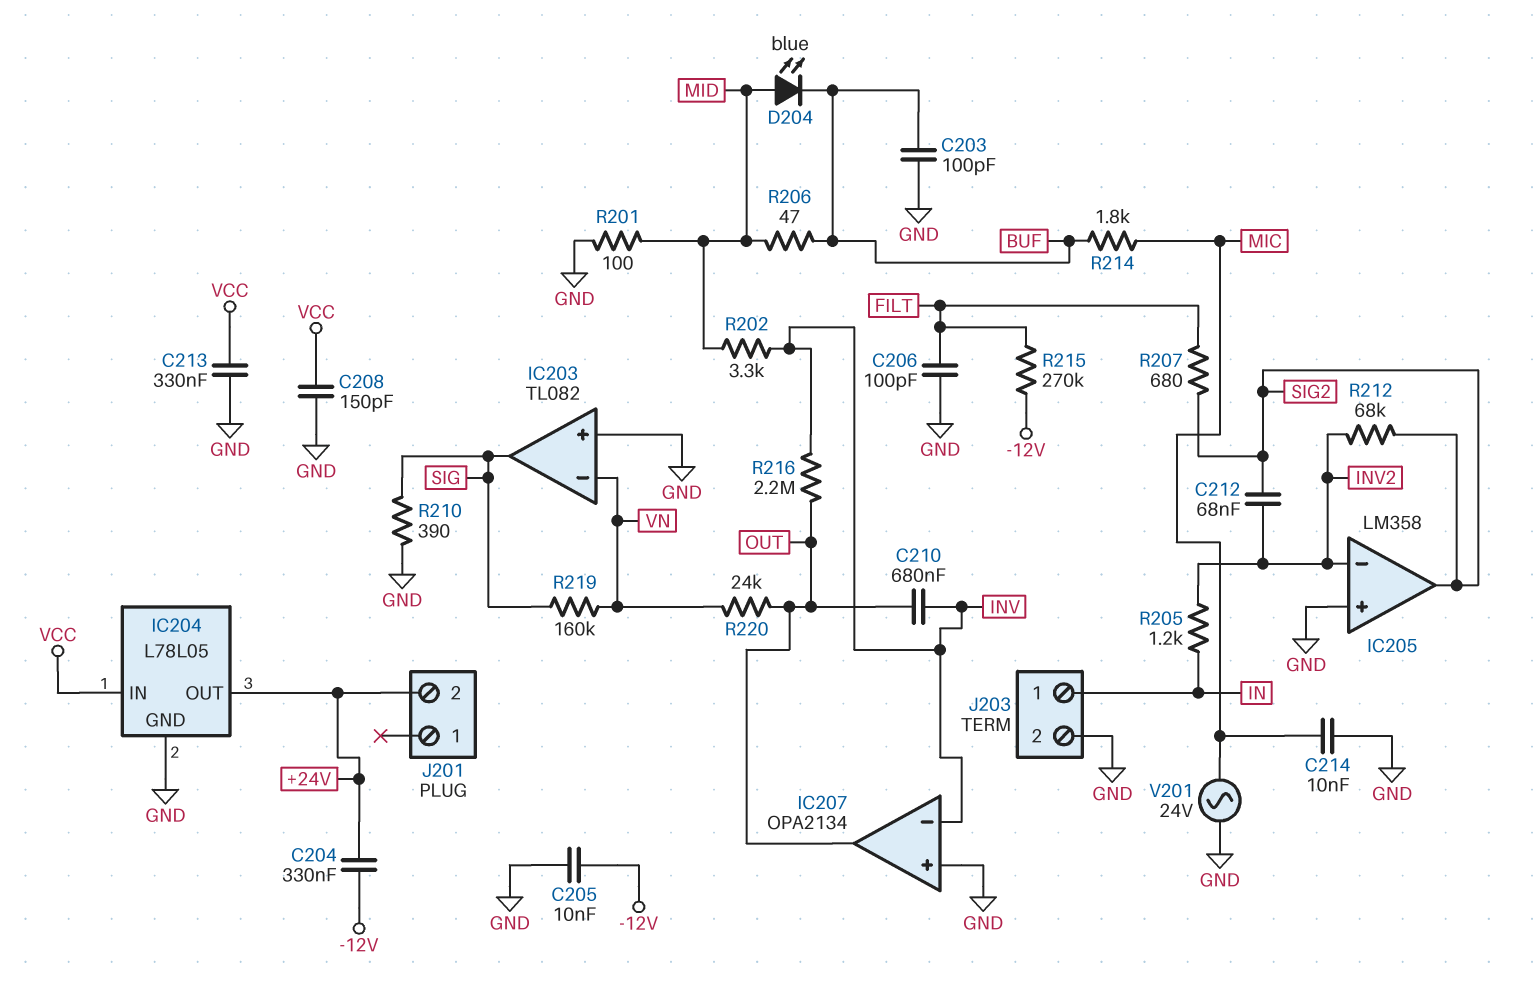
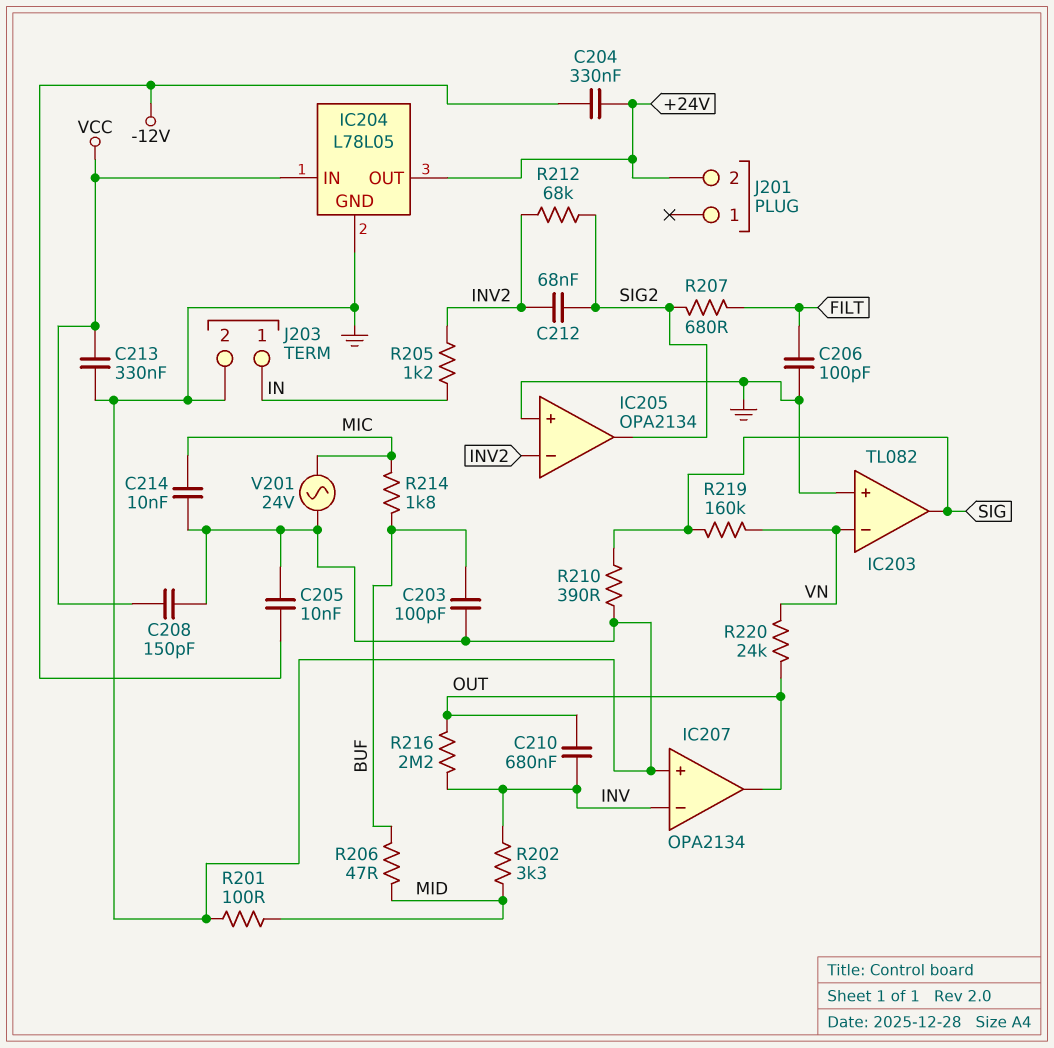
D204: LED blue (A MID, K BUF) -> none
IC205: LM358 -> OPA2134
R215: 270k (-12V, FILT) -> none

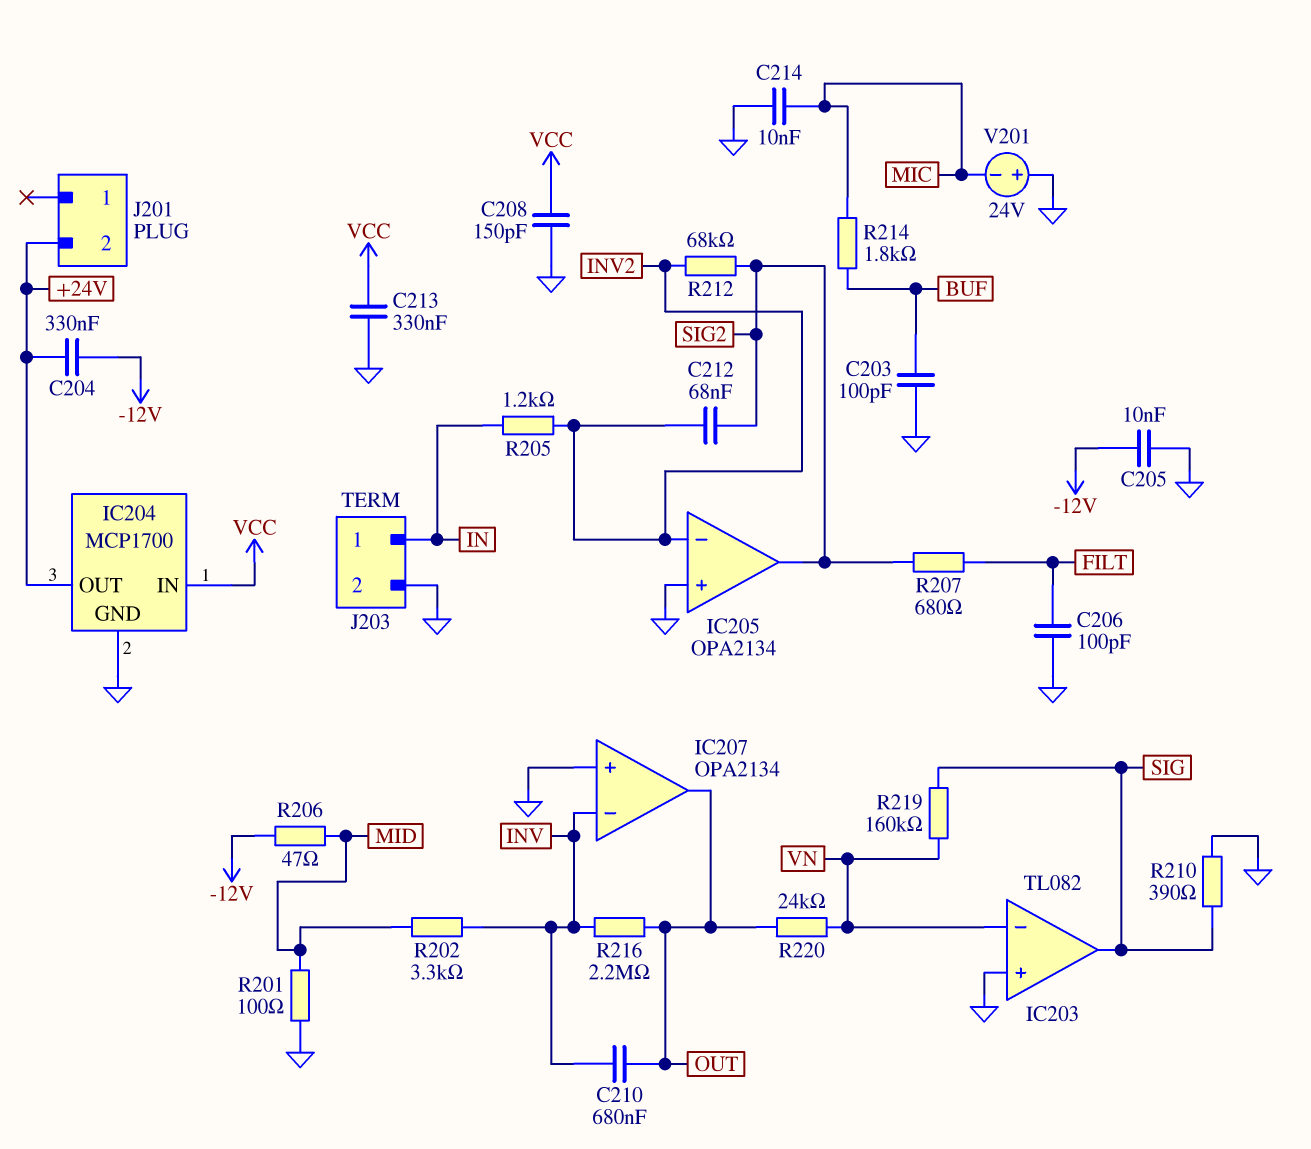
IC204: L78L05 -> MCP1700
R206: 47 (BUF, MID) -> 47 (-12V, MID)
V201: AC 24V (GND, MIC) -> 24V (plus GND, minus MIC)

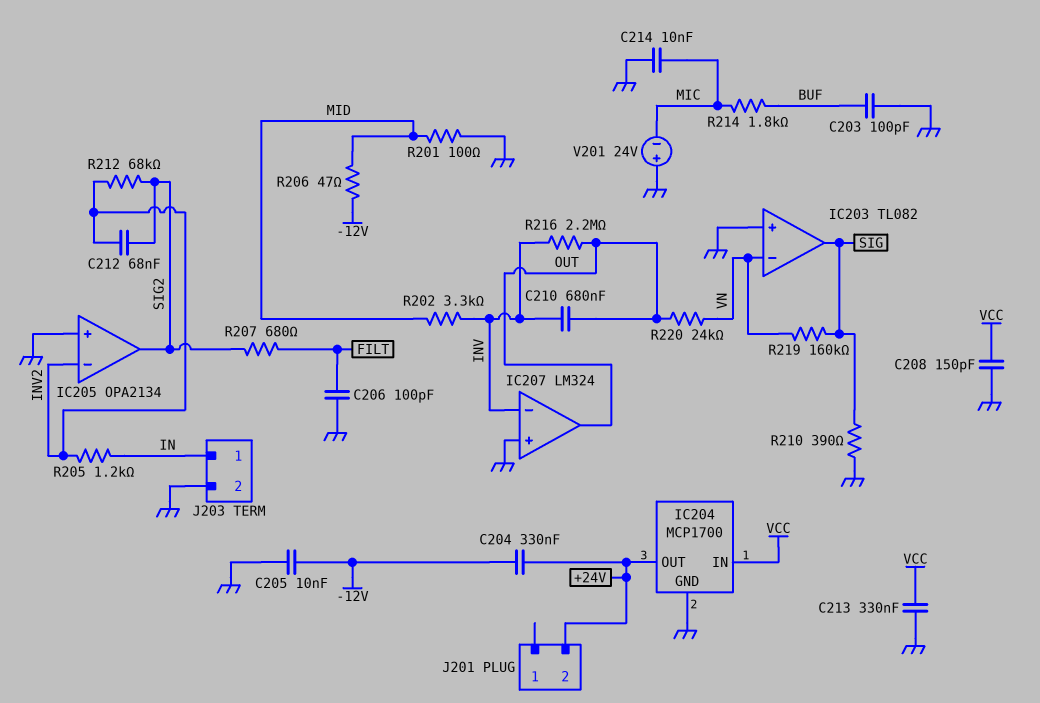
IC207: OPA2134 -> LM324

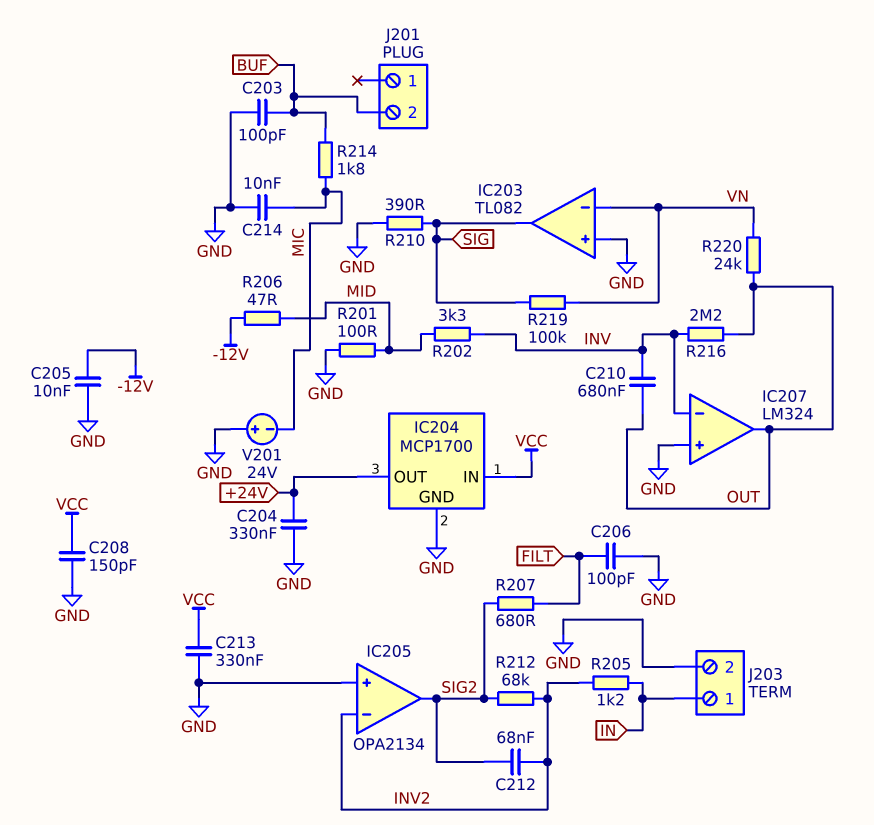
C204: 330nF (+24V, -12V) -> 330nF (+24V, GND)
J201 pin 2: +24V -> BUF
R219: 160k (SIG, VN) -> 100k (SIG, VN)

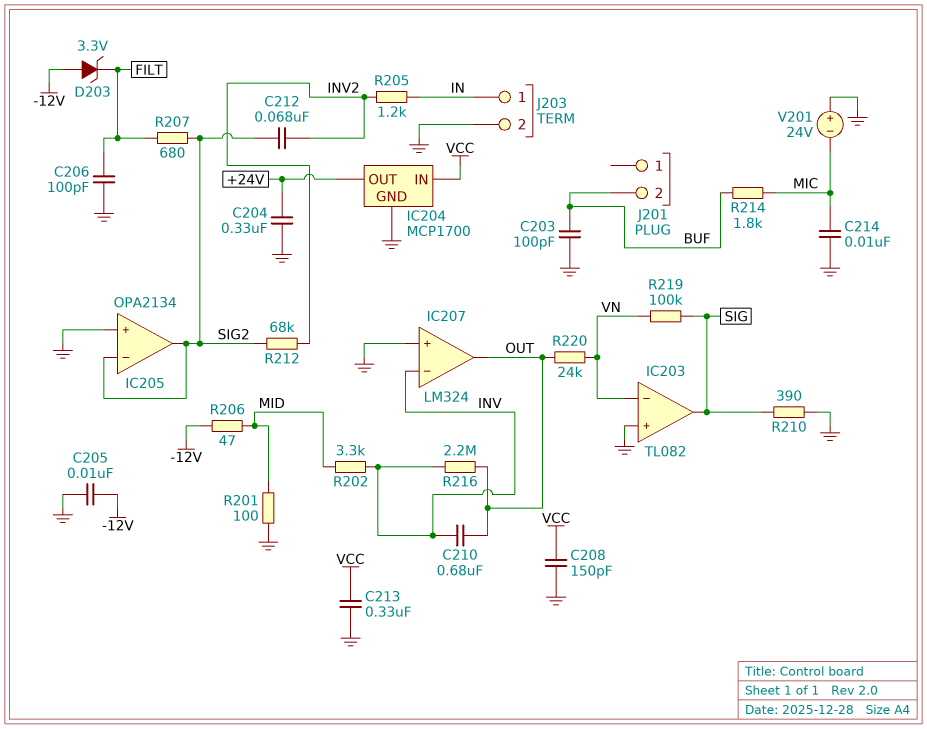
D203: none -> zener 3.3V (A -12V, K FILT)
IC205 pin in-: INV2 -> SIG2

